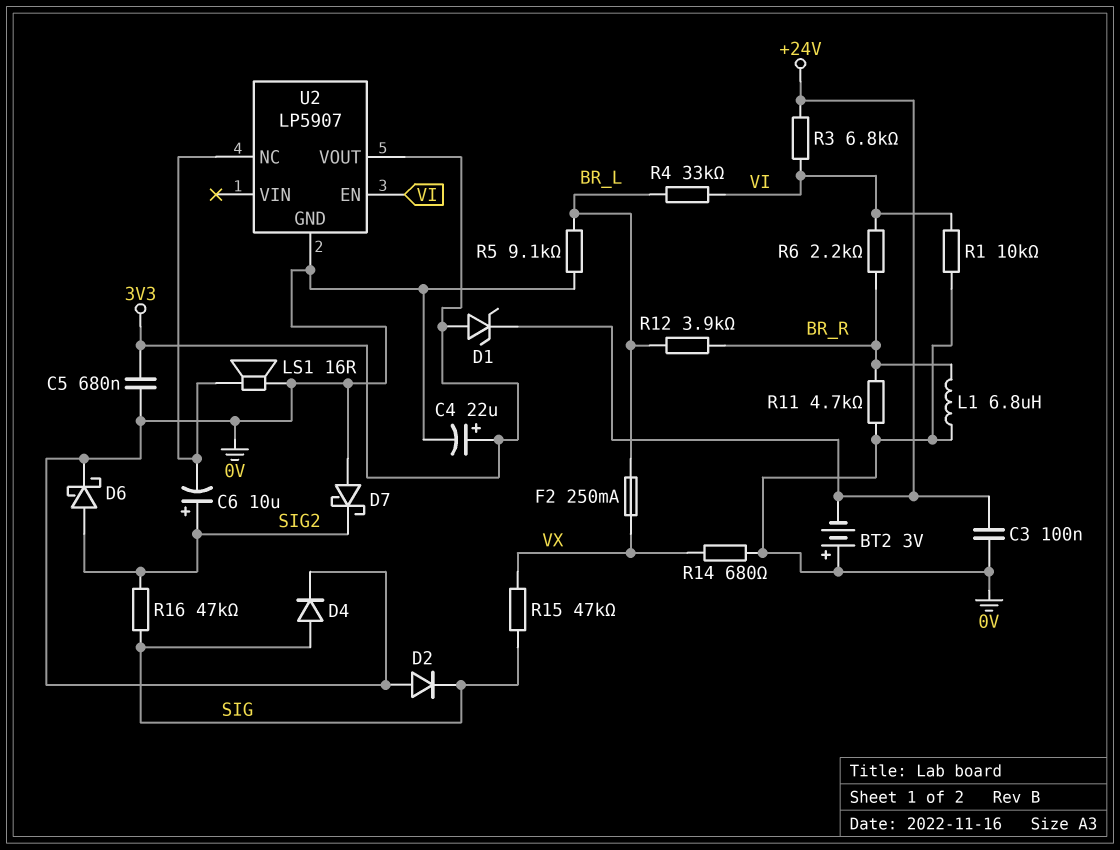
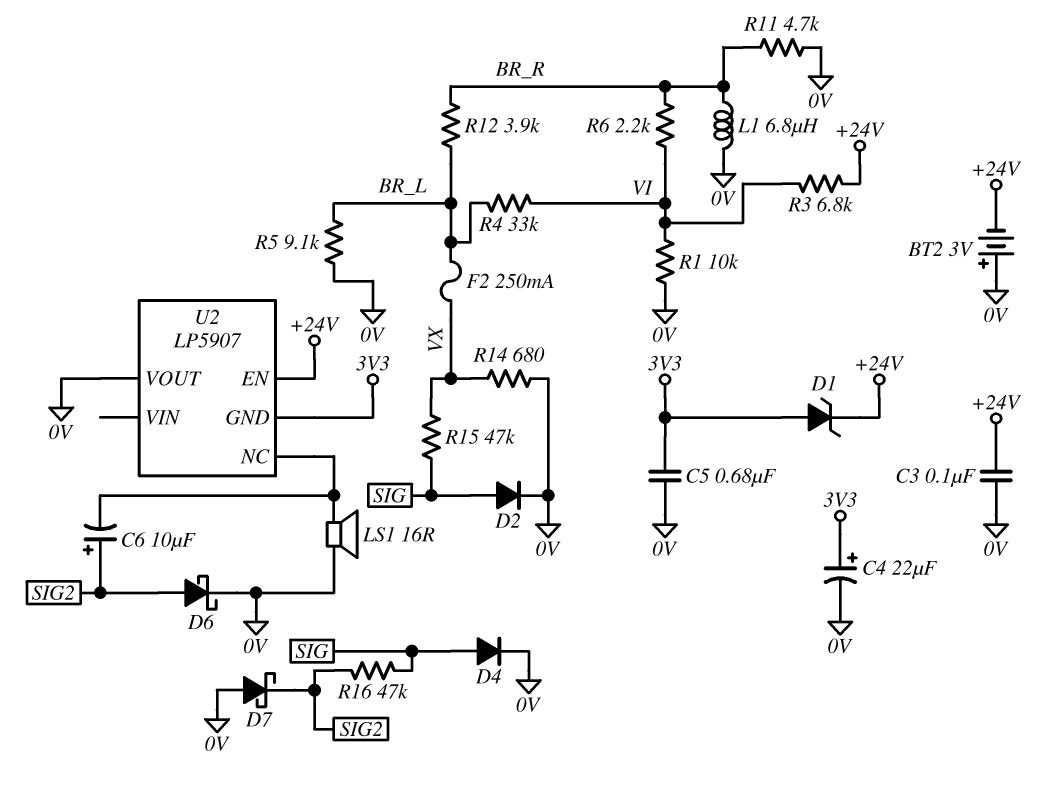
D2: diode (A 0V, K SIG) -> diode (A SIG, K 0V)
U2 pin EN: VI -> +24V
U2 pin GND: 0V -> 3V3
U2 pin VOUT: 3V3 -> 0V

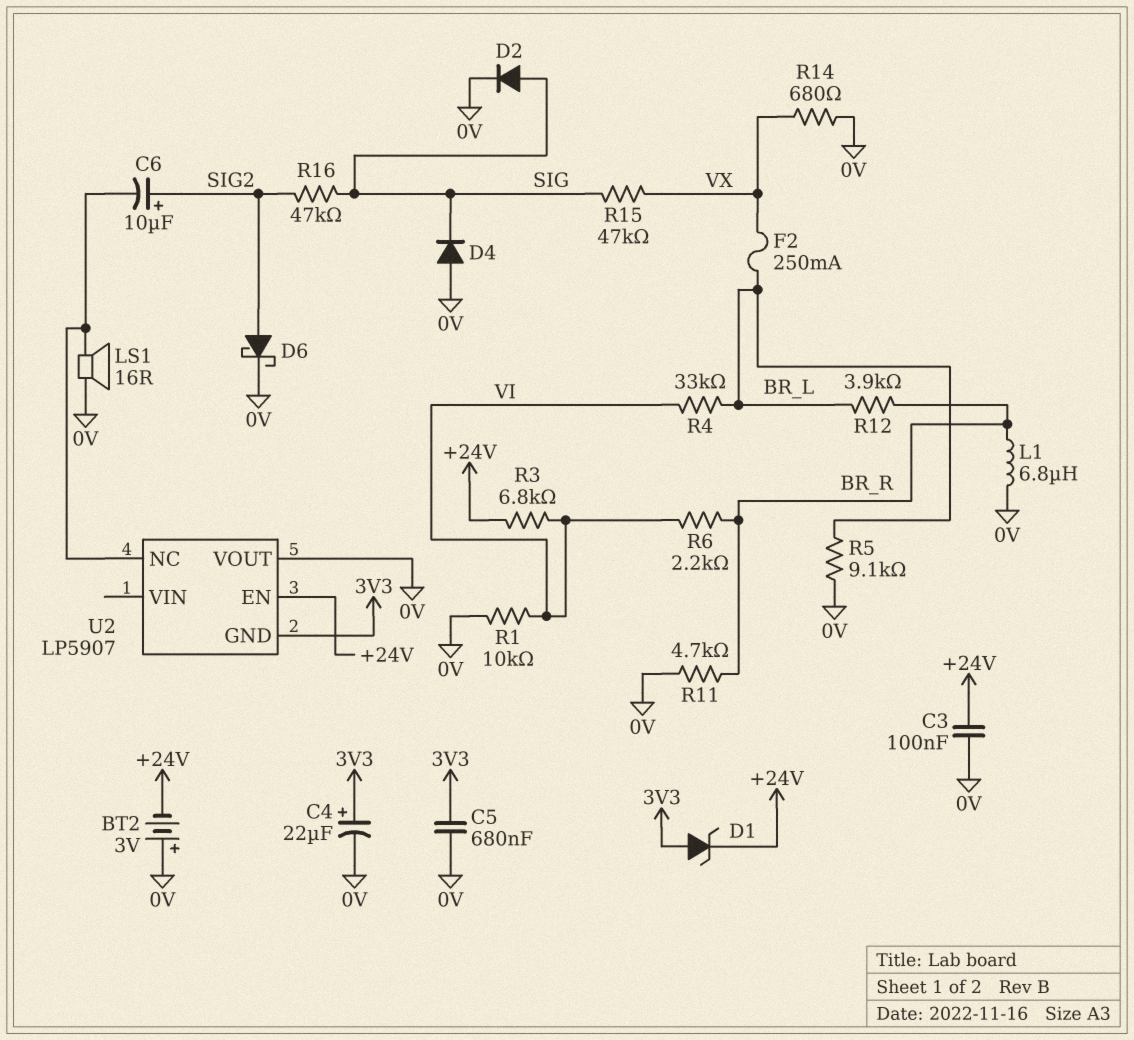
D4: diode (A SIG, K 0V) -> diode (A 0V, K SIG)
D7: schottky (A 0V, K SIG2) -> none

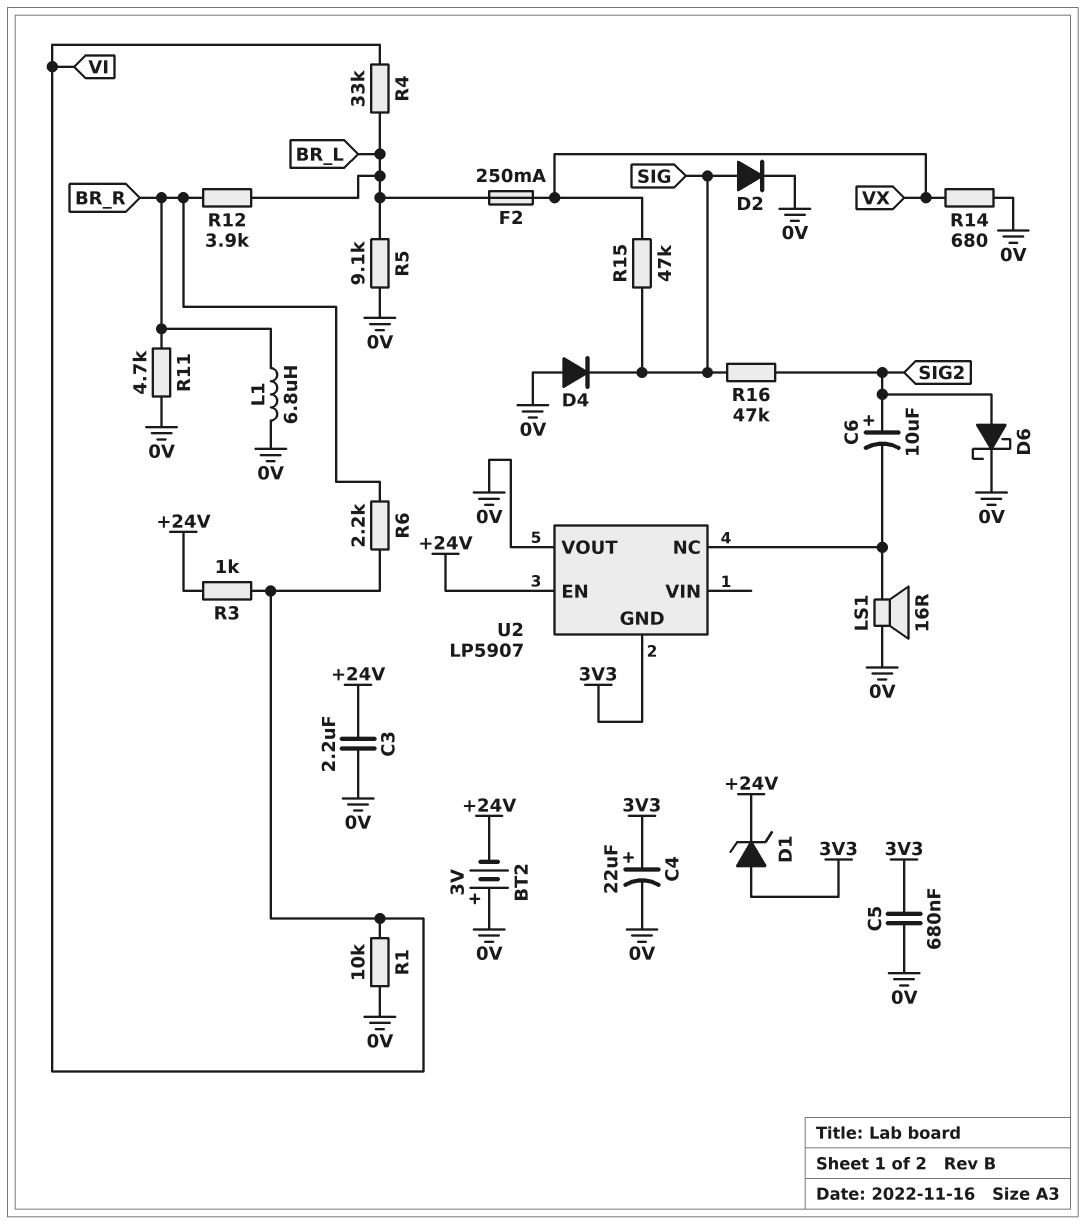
C3: 100nF (+24V, 0V) -> 2.2uF (+24V, 0V)
R3: 6.8k (+24V, VI) -> 1k (+24V, VI)

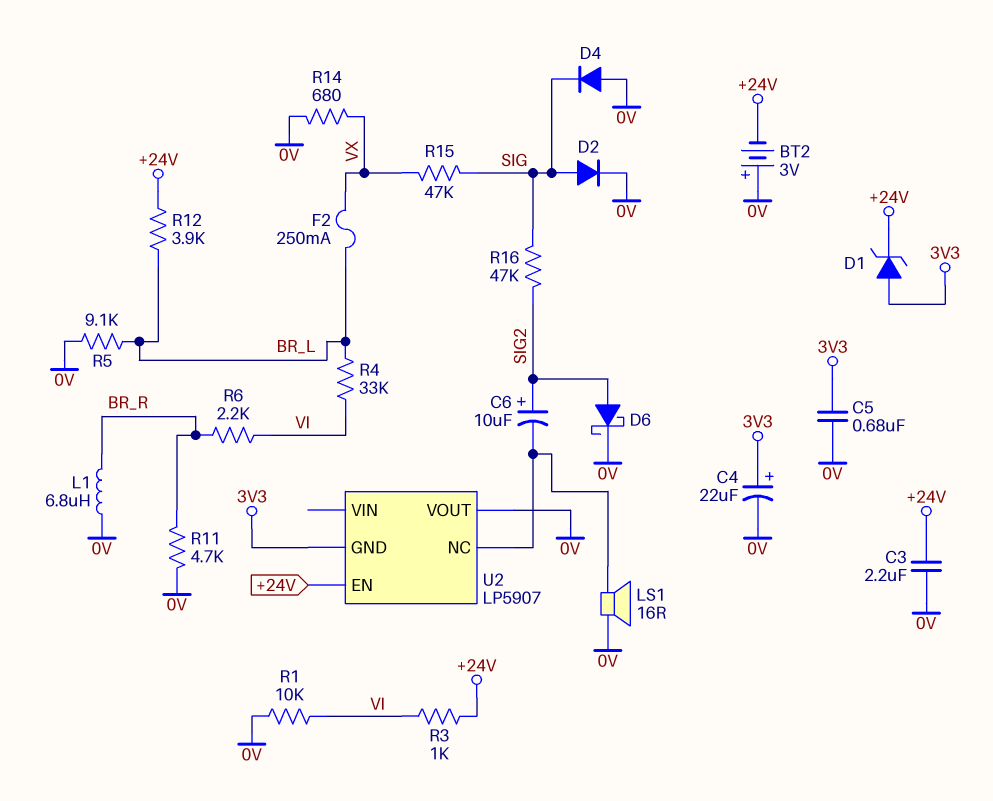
R12: 3.9k (BR_L, BR_R) -> 3.9k (+24V, BR_L)

